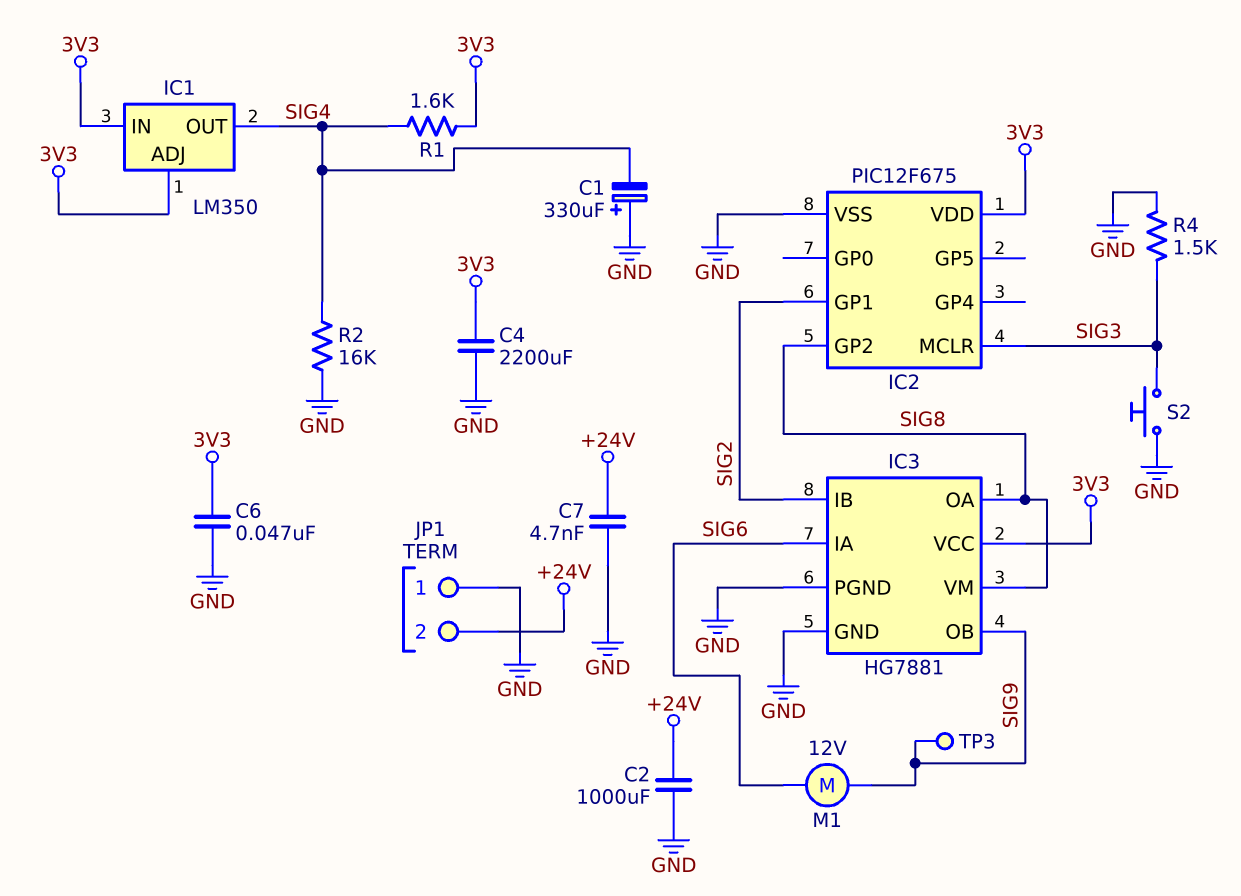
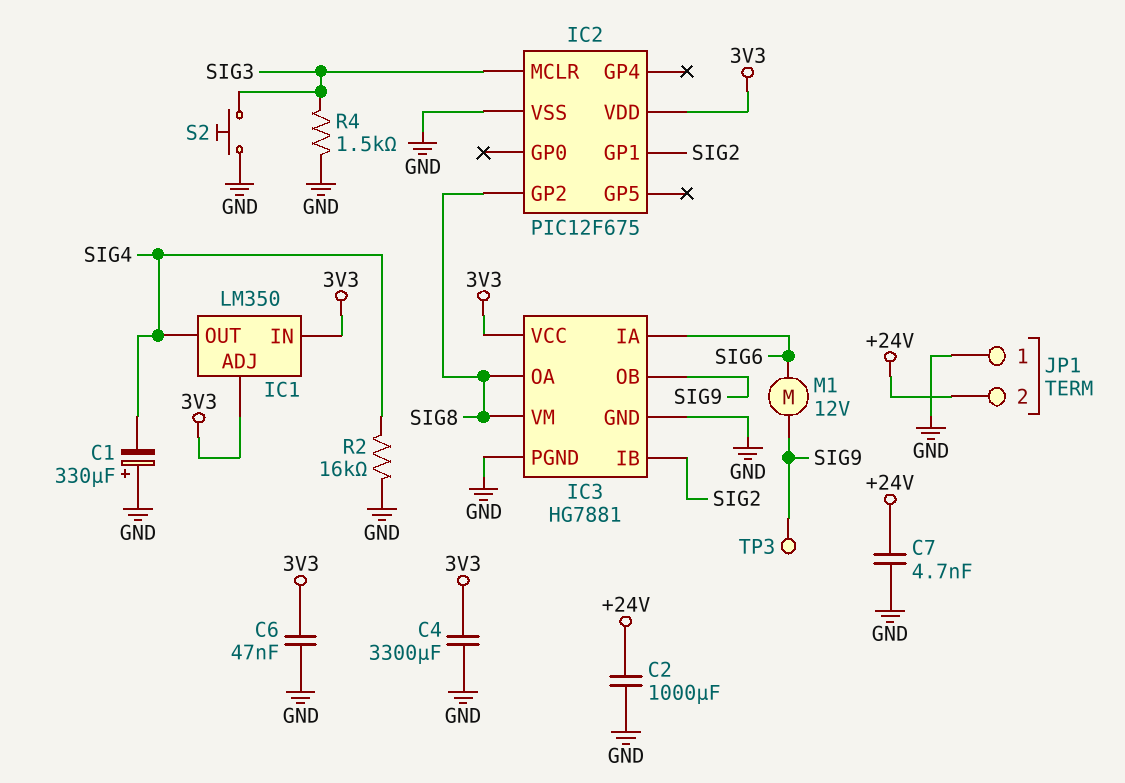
C4: 2200uF (3V3, GND) -> 3300uF (3V3, GND)
R1: 1.6k (3V3, SIG4) -> none

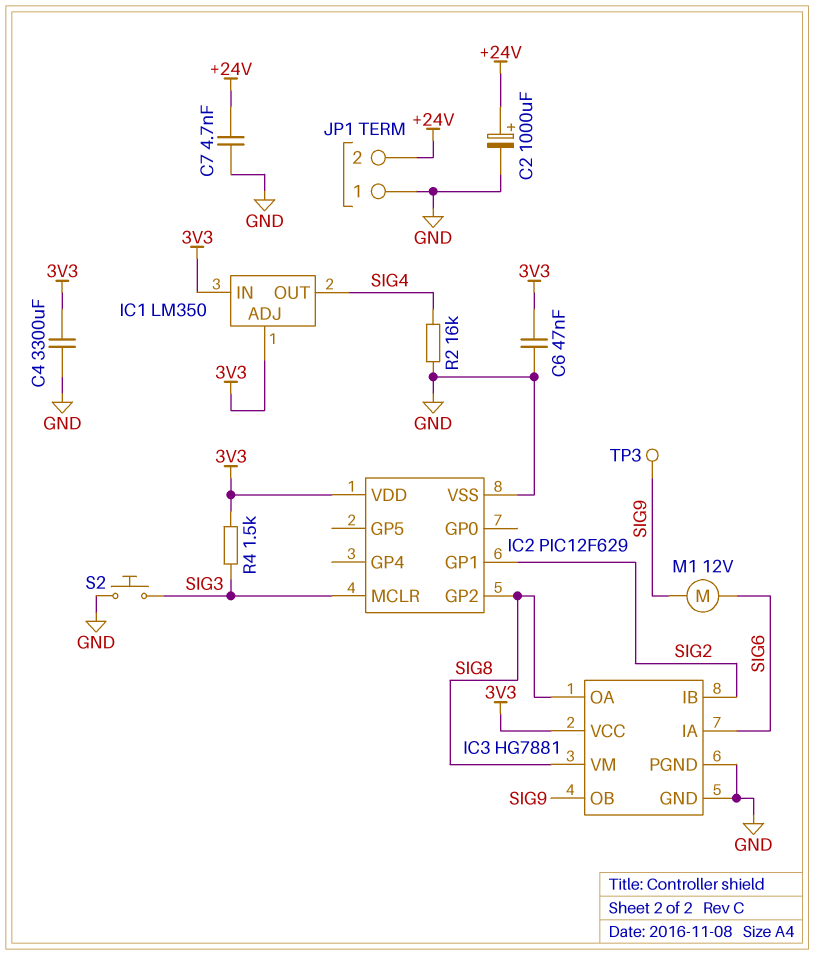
C1: 330uF (plus GND, minus SIG4) -> none
C2: 1000uF (+24V, GND) -> 1000uF (plus +24V, minus GND)
IC2: PIC12F675 -> PIC12F629
R4: 1.5k (GND, SIG3) -> 1.5k (3V3, SIG3)

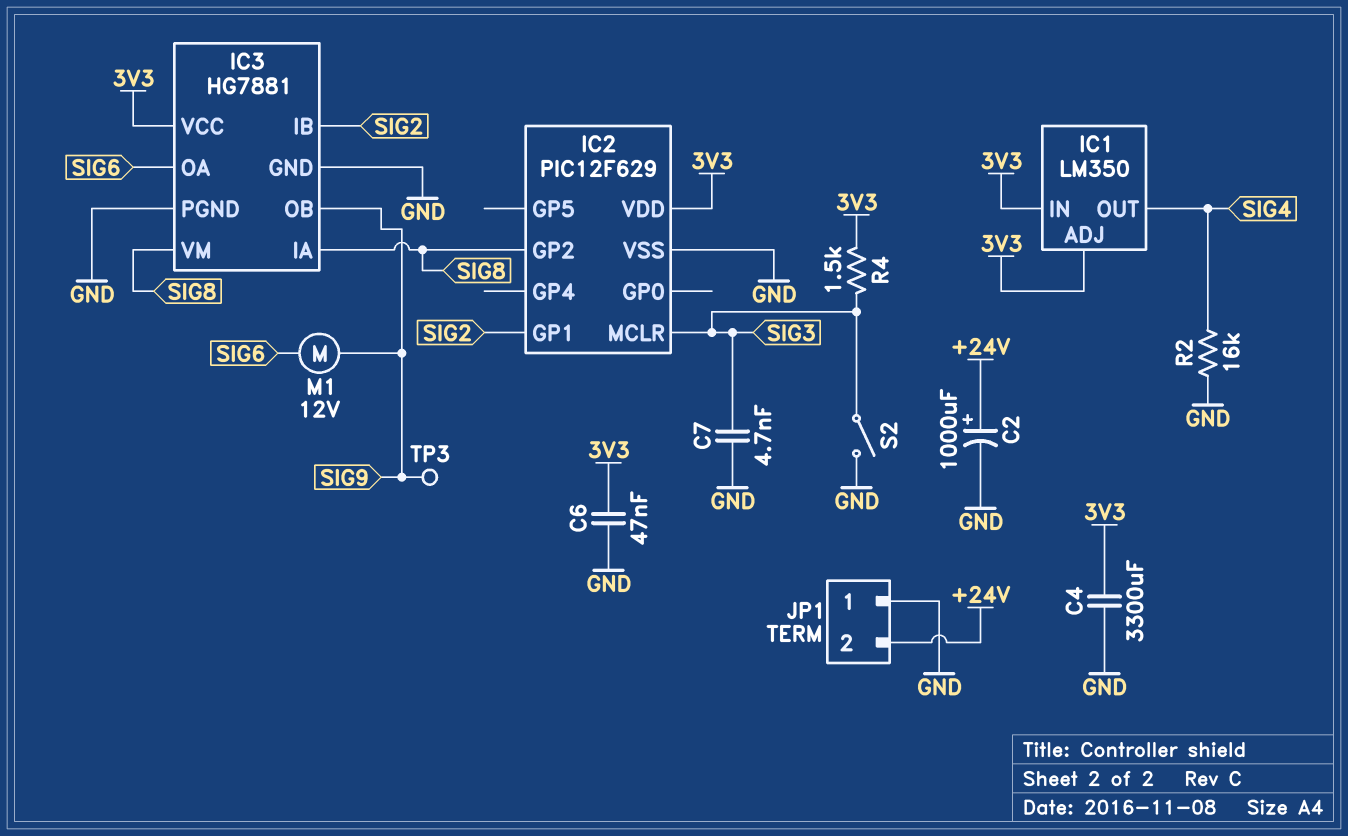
C7: 4.7nF (+24V, GND) -> 4.7nF (GND, SIG3)
IC3 pin IA: SIG6 -> SIG8
IC3 pin OA: SIG8 -> SIG6
S2: button (GND, SIG3) -> switch (GND, SIG3)

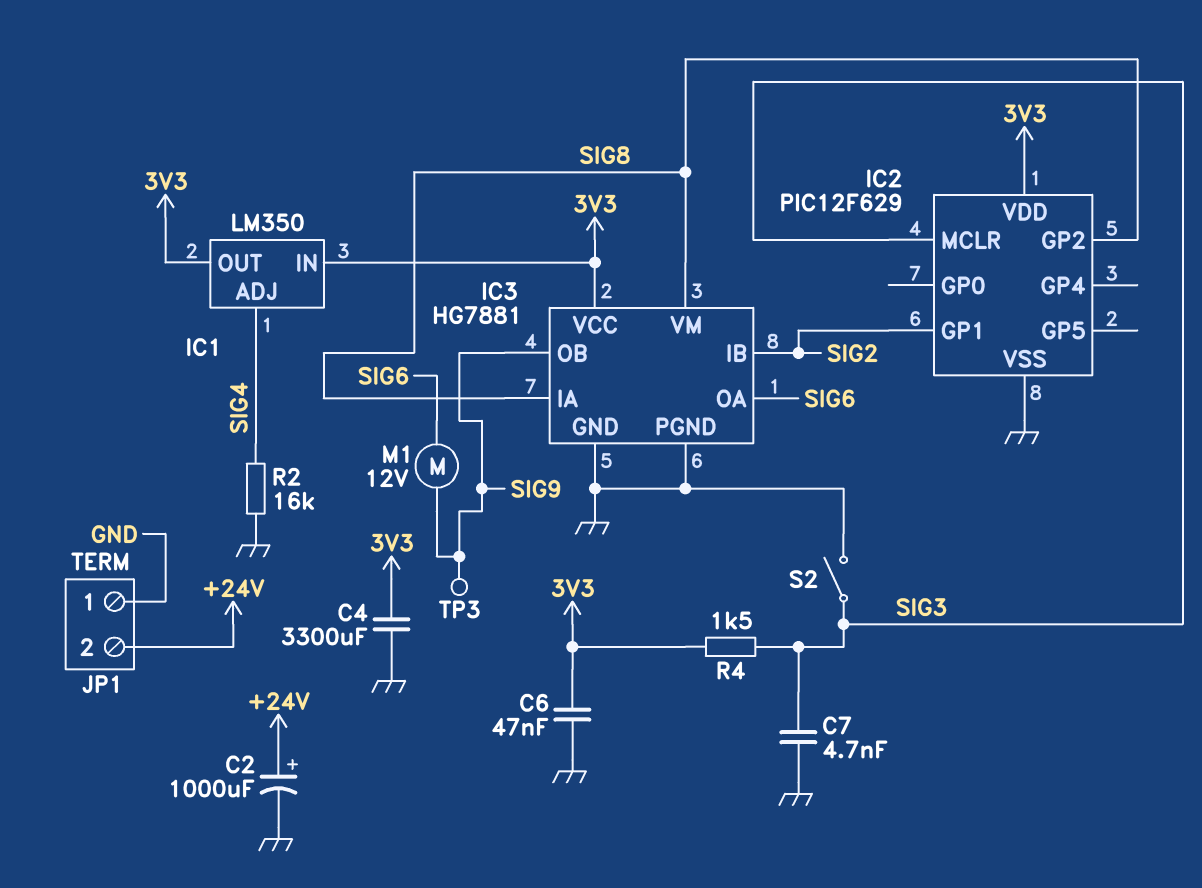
IC1 pin ADJ: 3V3 -> SIG4
IC1 pin OUT: SIG4 -> 3V3

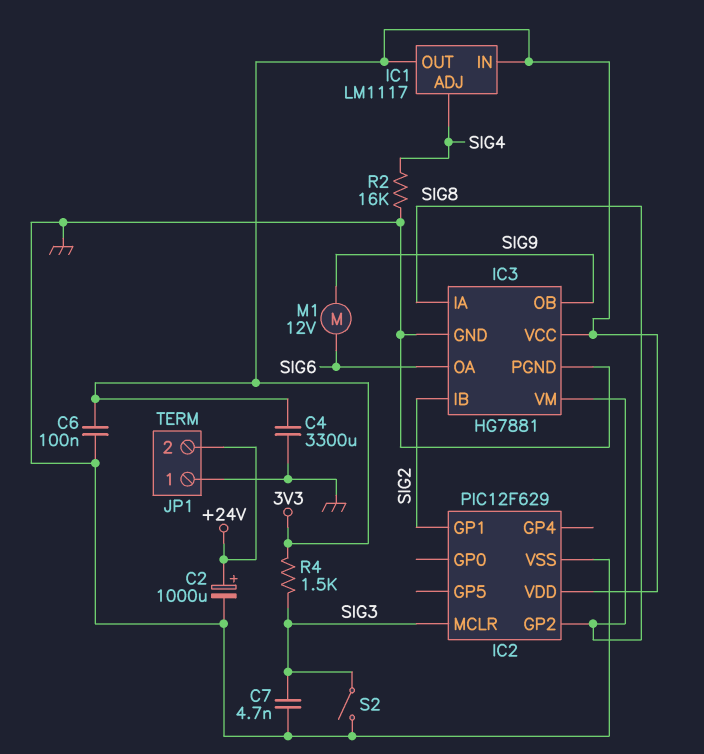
C6: 47nF (3V3, GND) -> 100nF (3V3, GND)
IC1: LM350 -> LM1117
TP3: test point (SIG9) -> none

